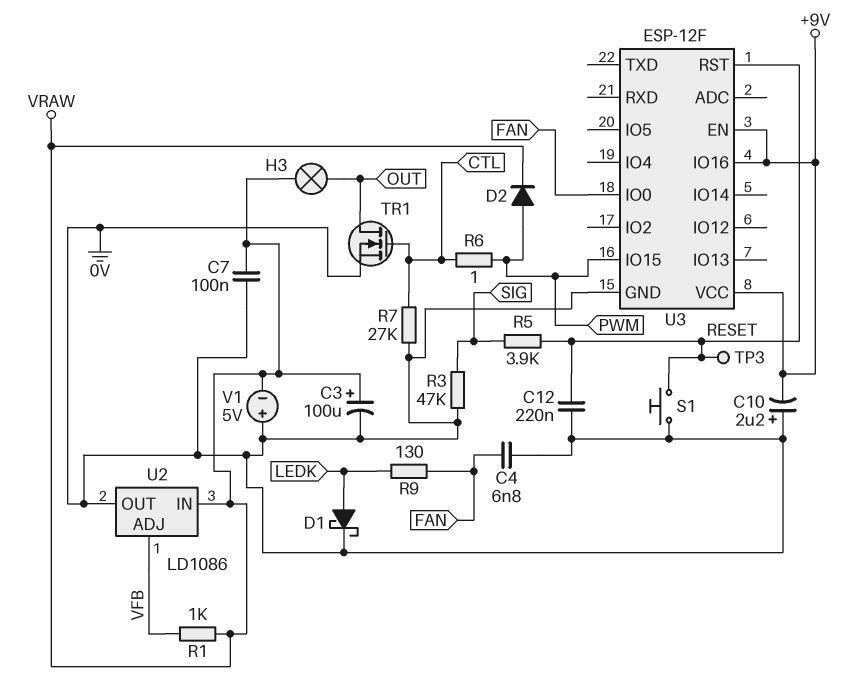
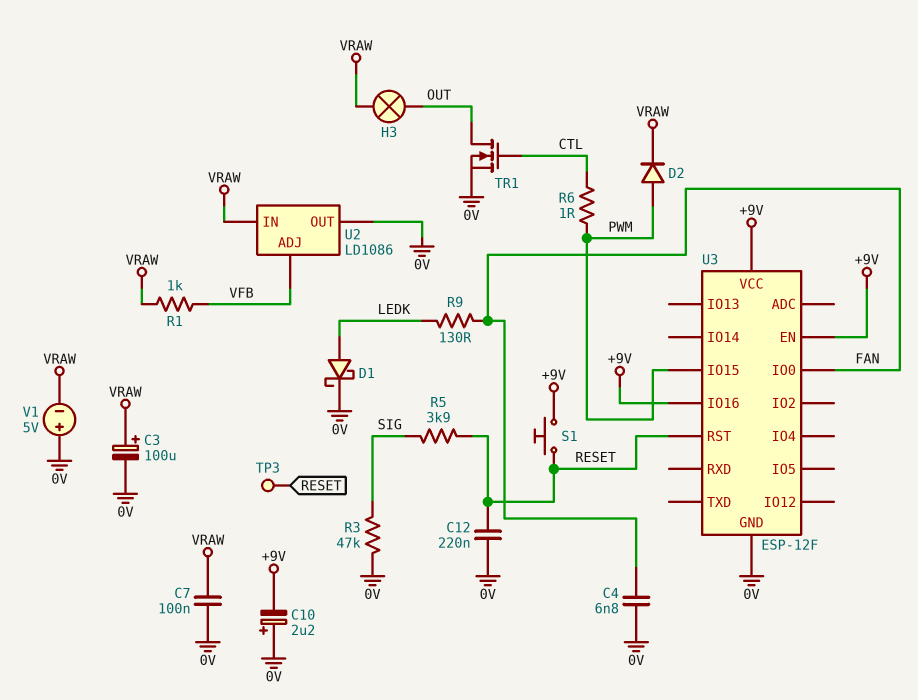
R7: 27k (0V, CTL) -> none
S1: button (0V, RESET) -> button (+9V, RESET)

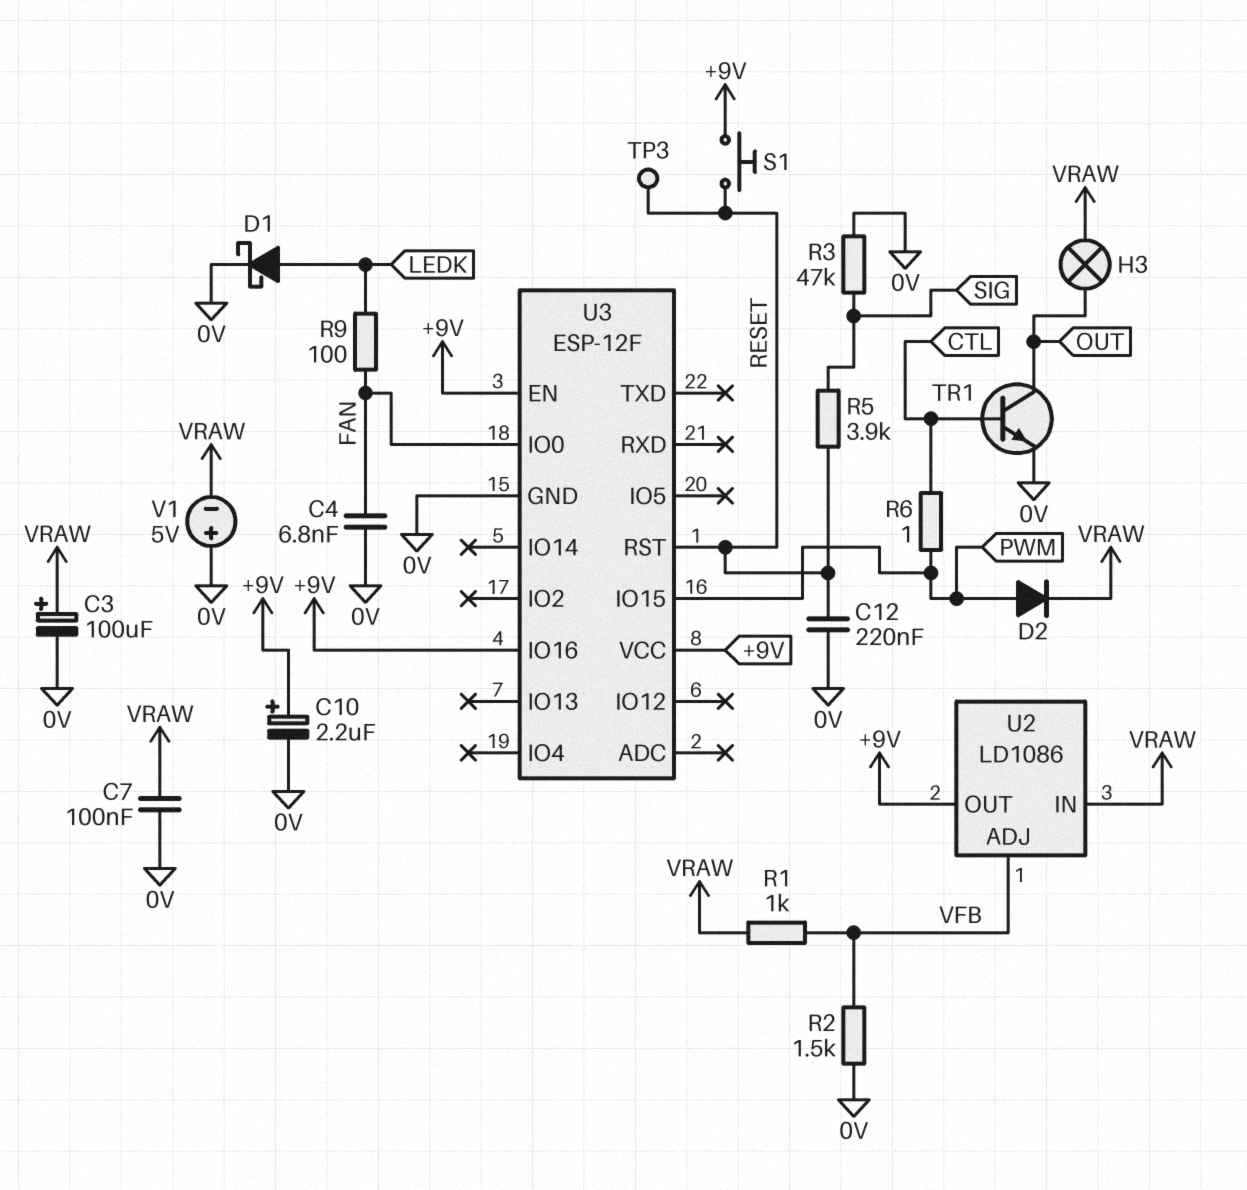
C10: 2.2uF (plus 0V, minus +9V) -> 2.2uF (plus +9V, minus 0V)
R2: none -> 1.5k (0V, VFB)
R9: 130 (FAN, LEDK) -> 100 (FAN, LEDK)
TR1: NMOS (G CTL, D OUT, S 0V) -> NPN (B CTL, C OUT, E 0V)
U2 pin OUT: 0V -> +9V

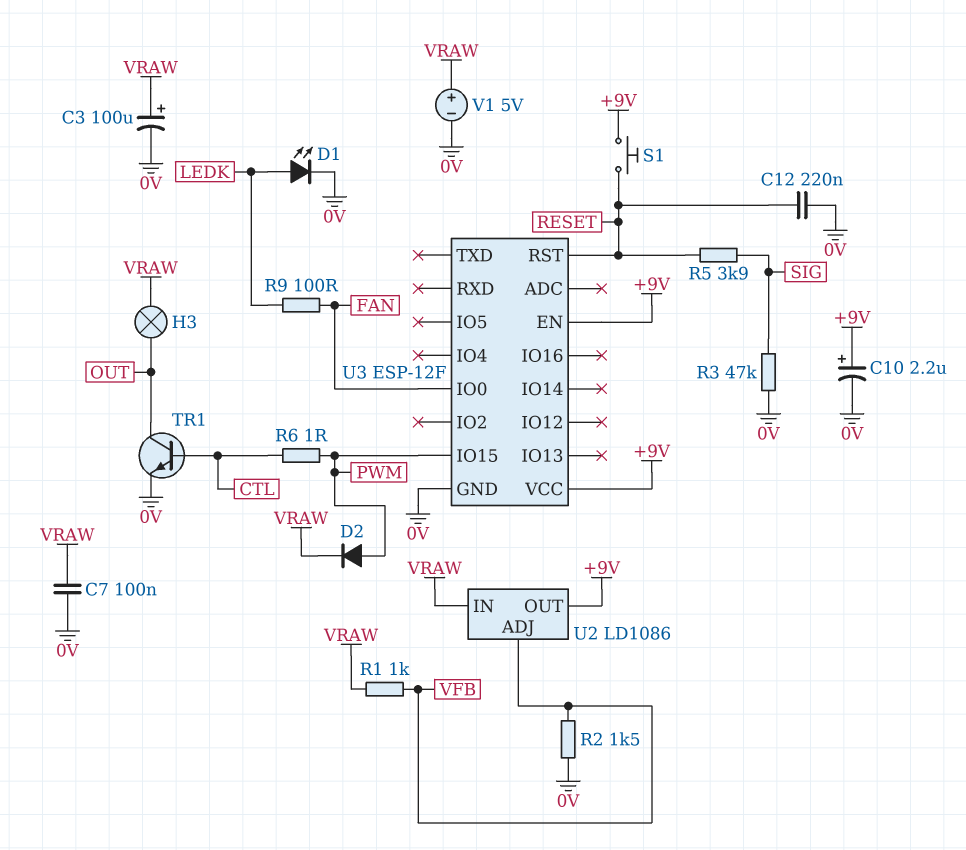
C4: 6.8nF (0V, FAN) -> none
D1: schottky (A LEDK, K 0V) -> LED (A LEDK, K 0V)
TP3: test point (RESET) -> none
U3 pin IO16: +9V -> none
V1: 5V (plus 0V, minus VRAW) -> 5V (plus VRAW, minus 0V)

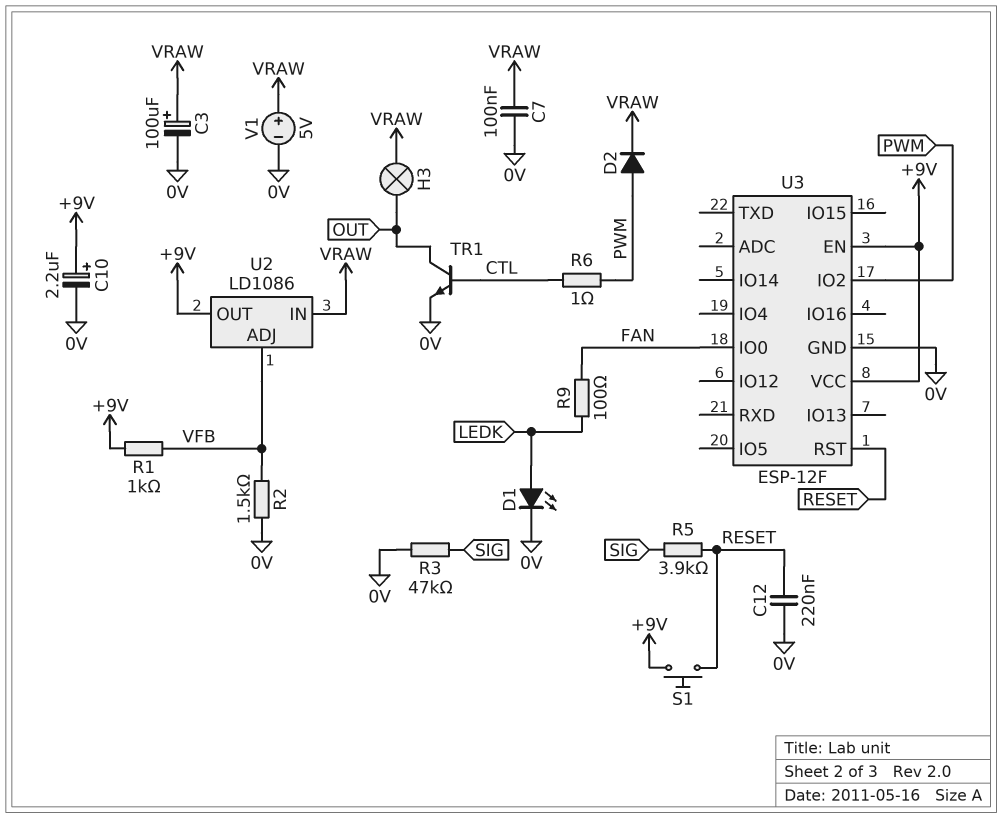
R1: 1k (VFB, VRAW) -> 1k (+9V, VFB)
U3 pin IO2: none -> PWM
U3 pin IO15: PWM -> none

